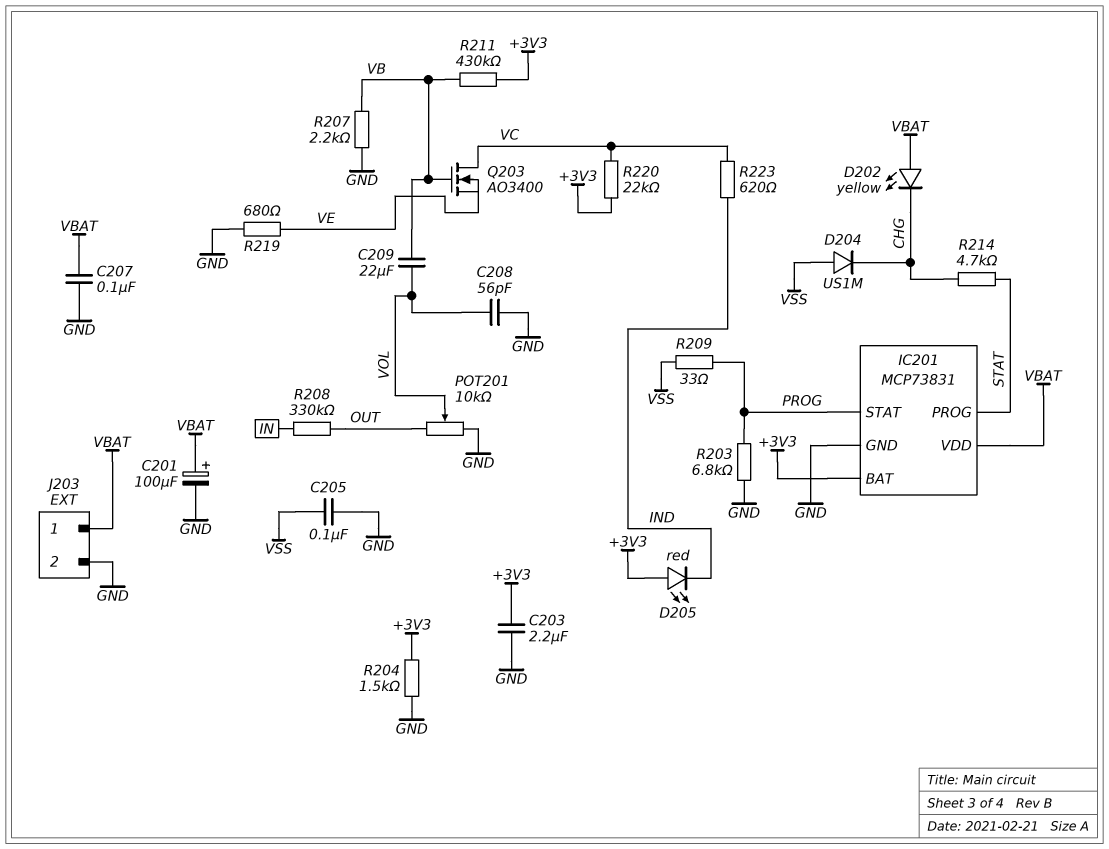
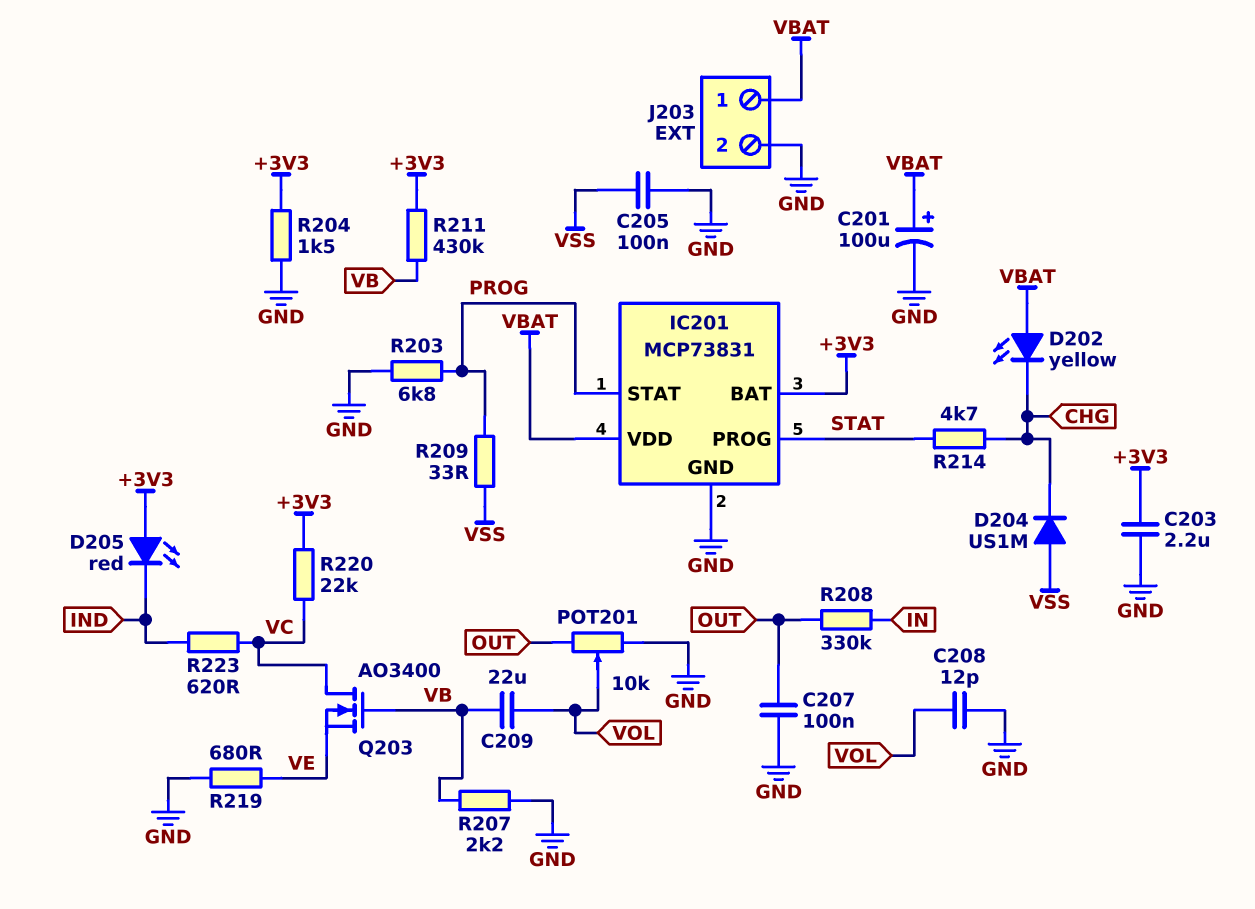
C207: 100nF (GND, VBAT) -> 100nF (GND, OUT)
C208: 56pF (GND, VOL) -> 12pF (GND, VOL)

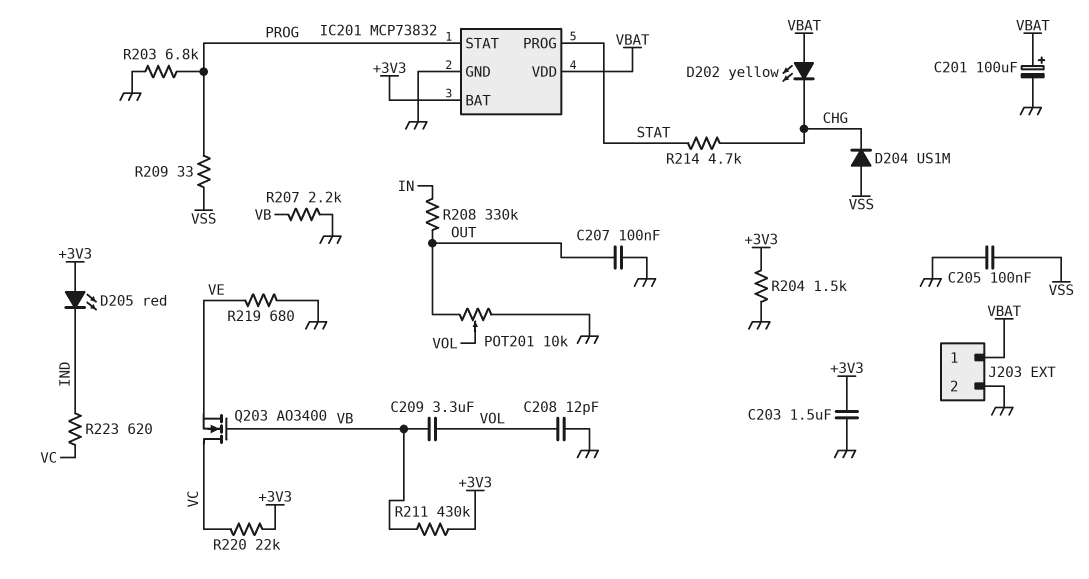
C203: 2.2uF (+3V3, GND) -> 1.5uF (+3V3, GND)
C209: 22uF (VB, VOL) -> 3.3uF (VB, VOL)
IC201: MCP73831 -> MCP73832

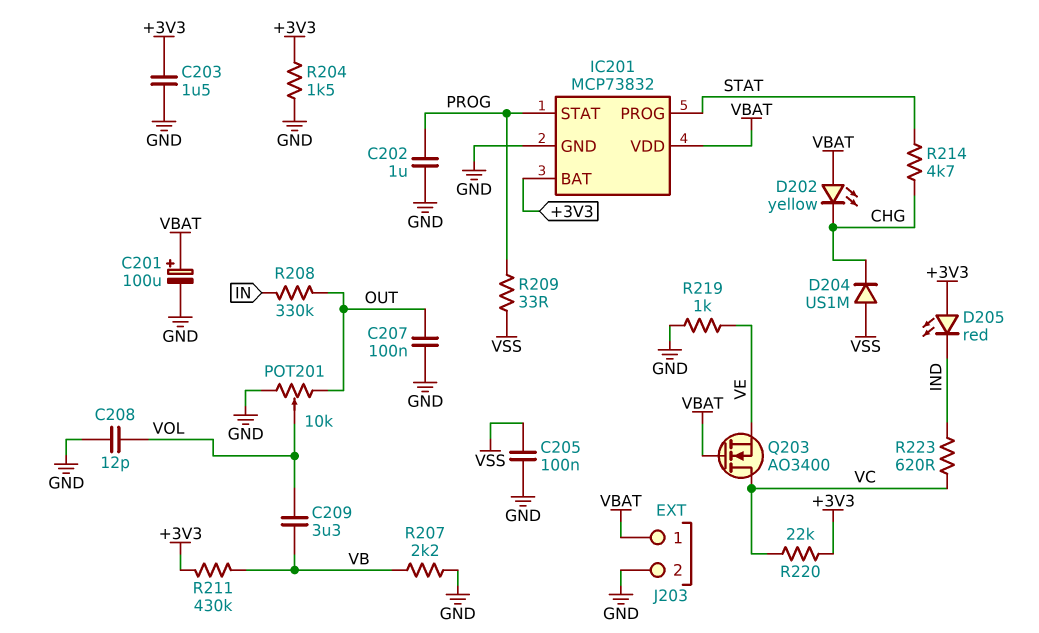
C202: none -> 1uF (GND, PROG)
Q203: NMOS AO3400 (G VB, D VC, S VE) -> NMOS AO3400 (G VBAT, D VC, S VE)
R203: 6.8k (GND, PROG) -> none
R219: 680 (GND, VE) -> 1k (GND, VE)

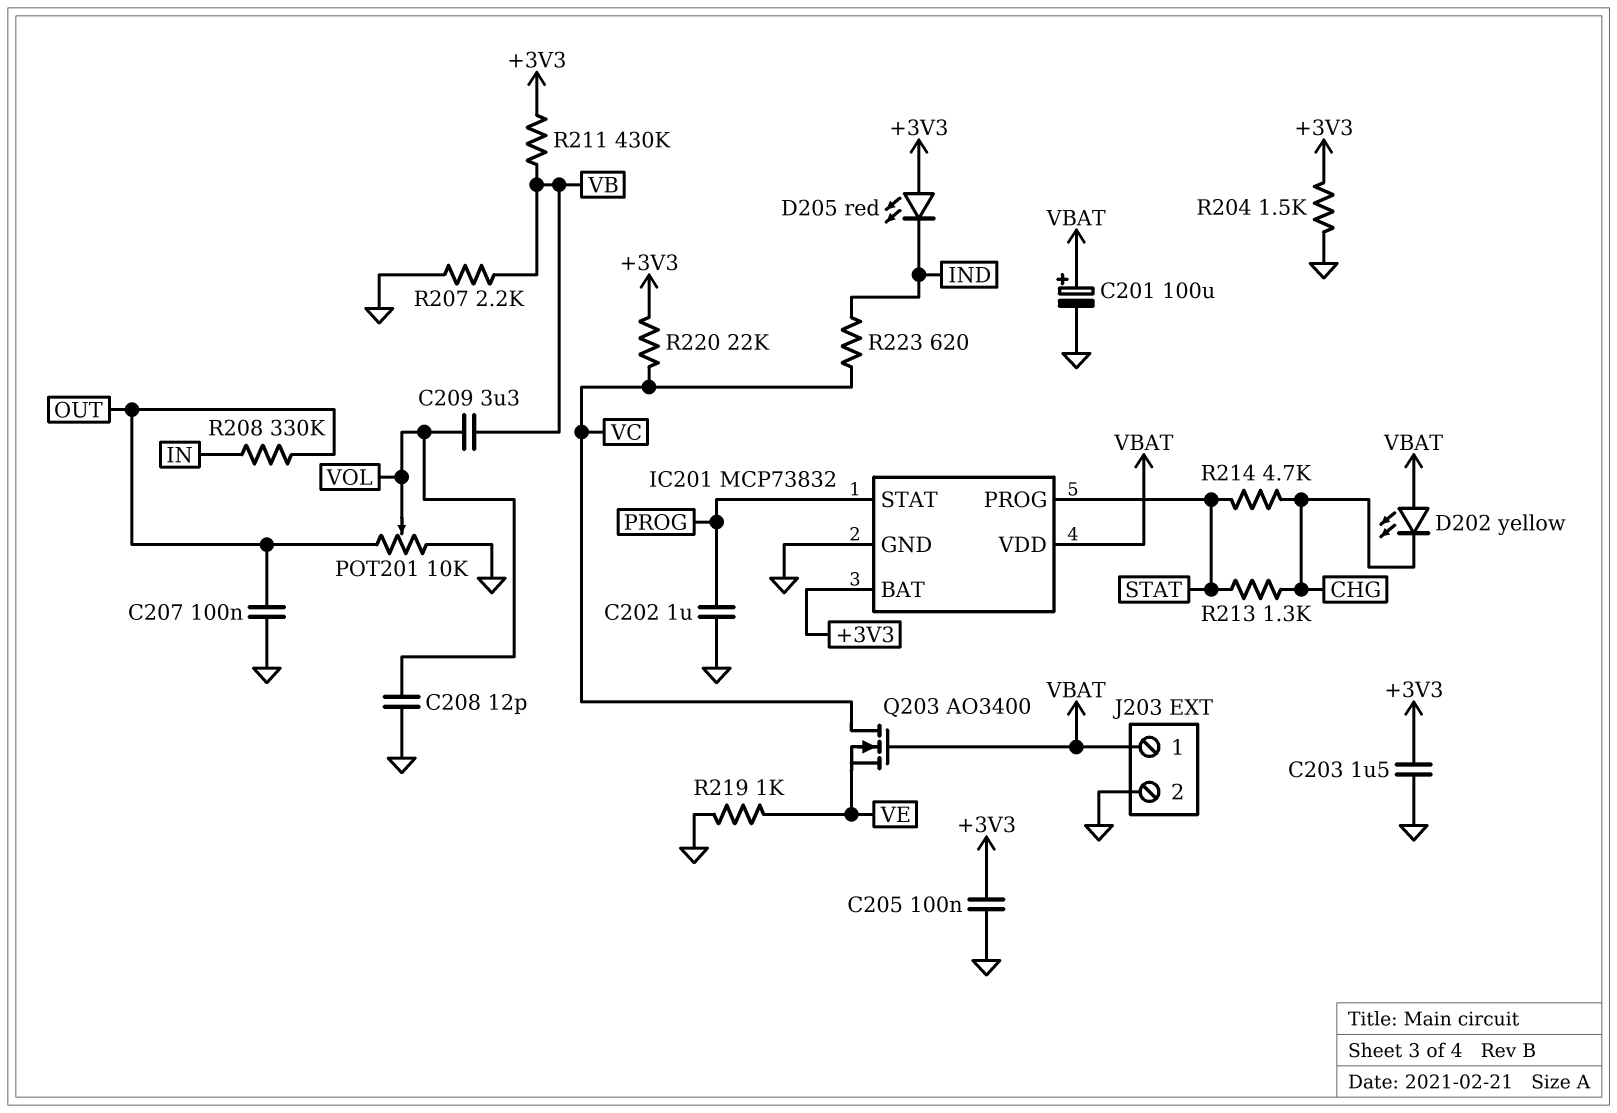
C205: 100nF (GND, VSS) -> 100nF (+3V3, GND)
D204: diode US1M (A VSS, K CHG) -> none
R209: 33 (PROG, VSS) -> none
R213: none -> 1.3k (CHG, STAT)

